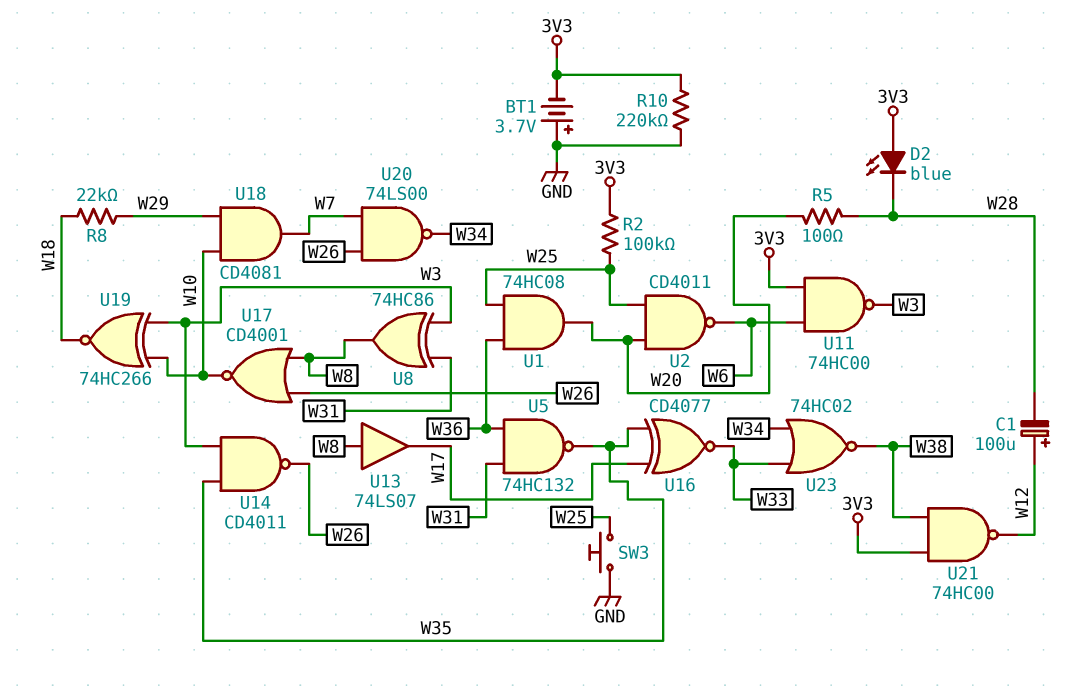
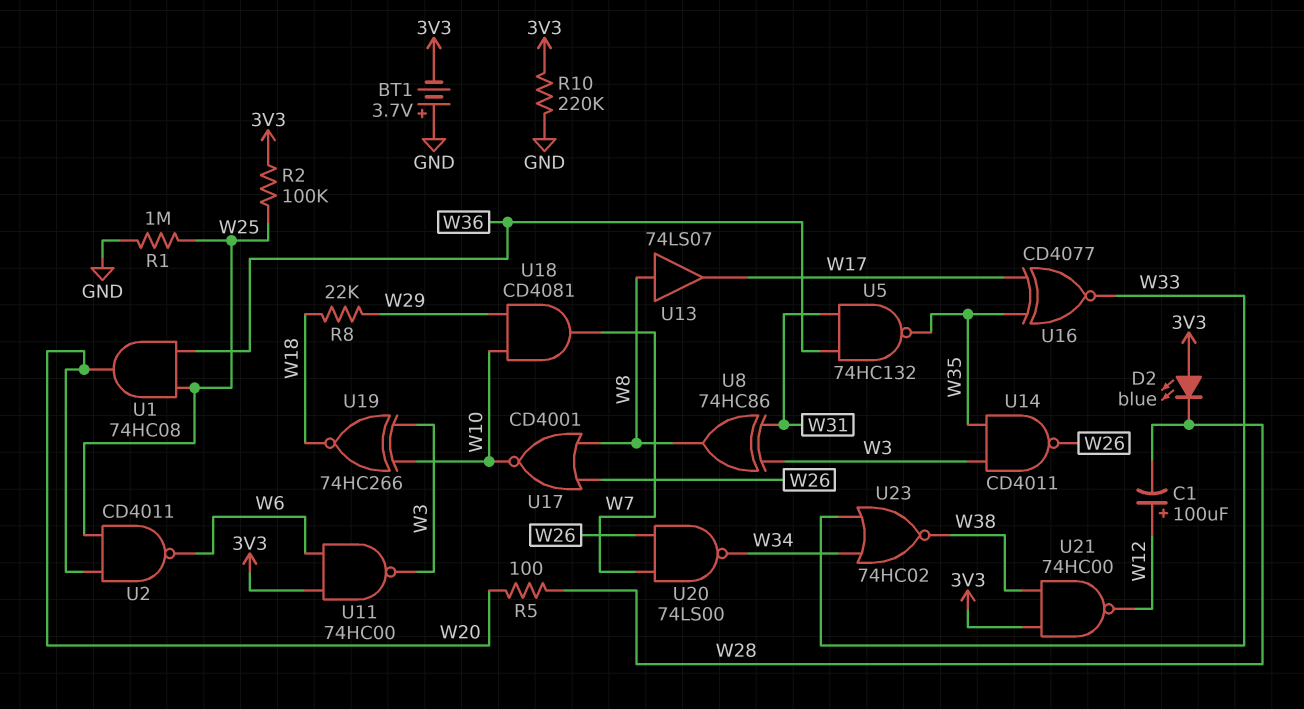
R1: none -> 1M (GND, W25)
SW3: button (GND, W25) -> none

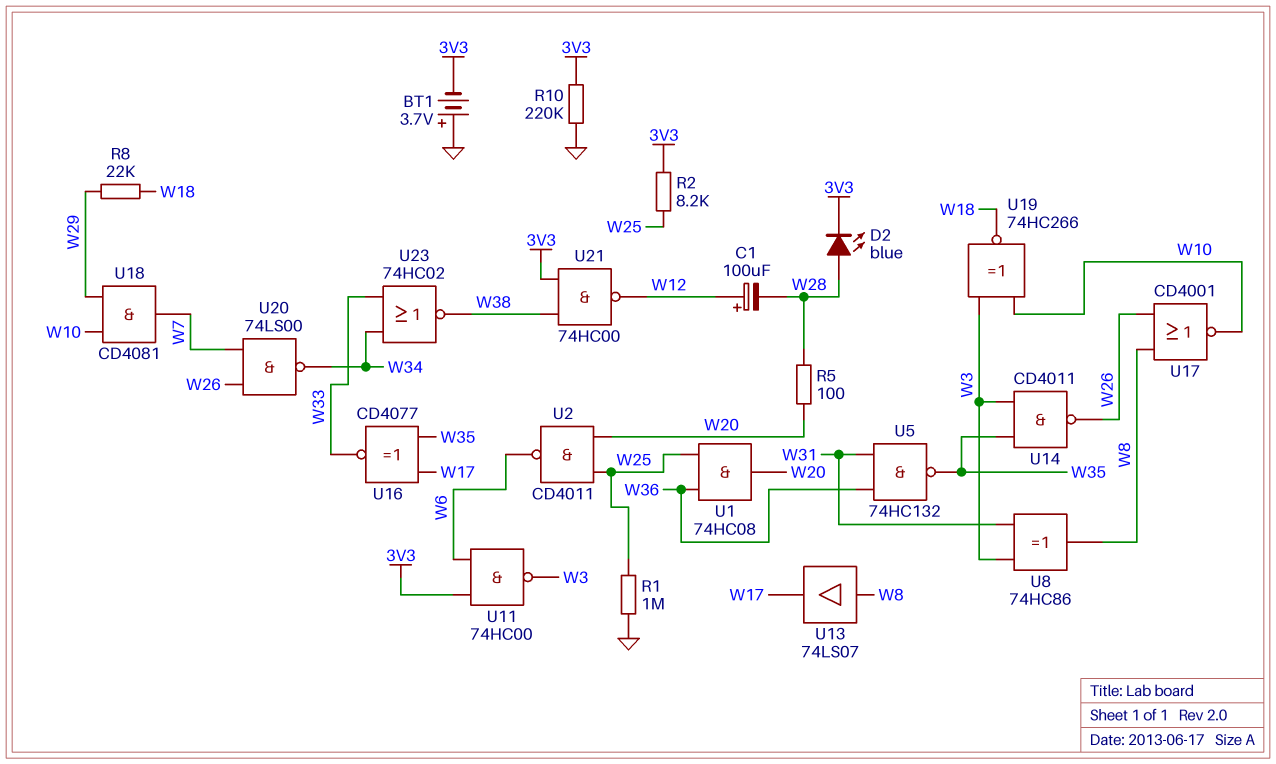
D2: LED blue (A 3V3, K W28) -> LED blue (A W28, K 3V3)
R2: 100k (3V3, W25) -> 8.2k (3V3, W25)

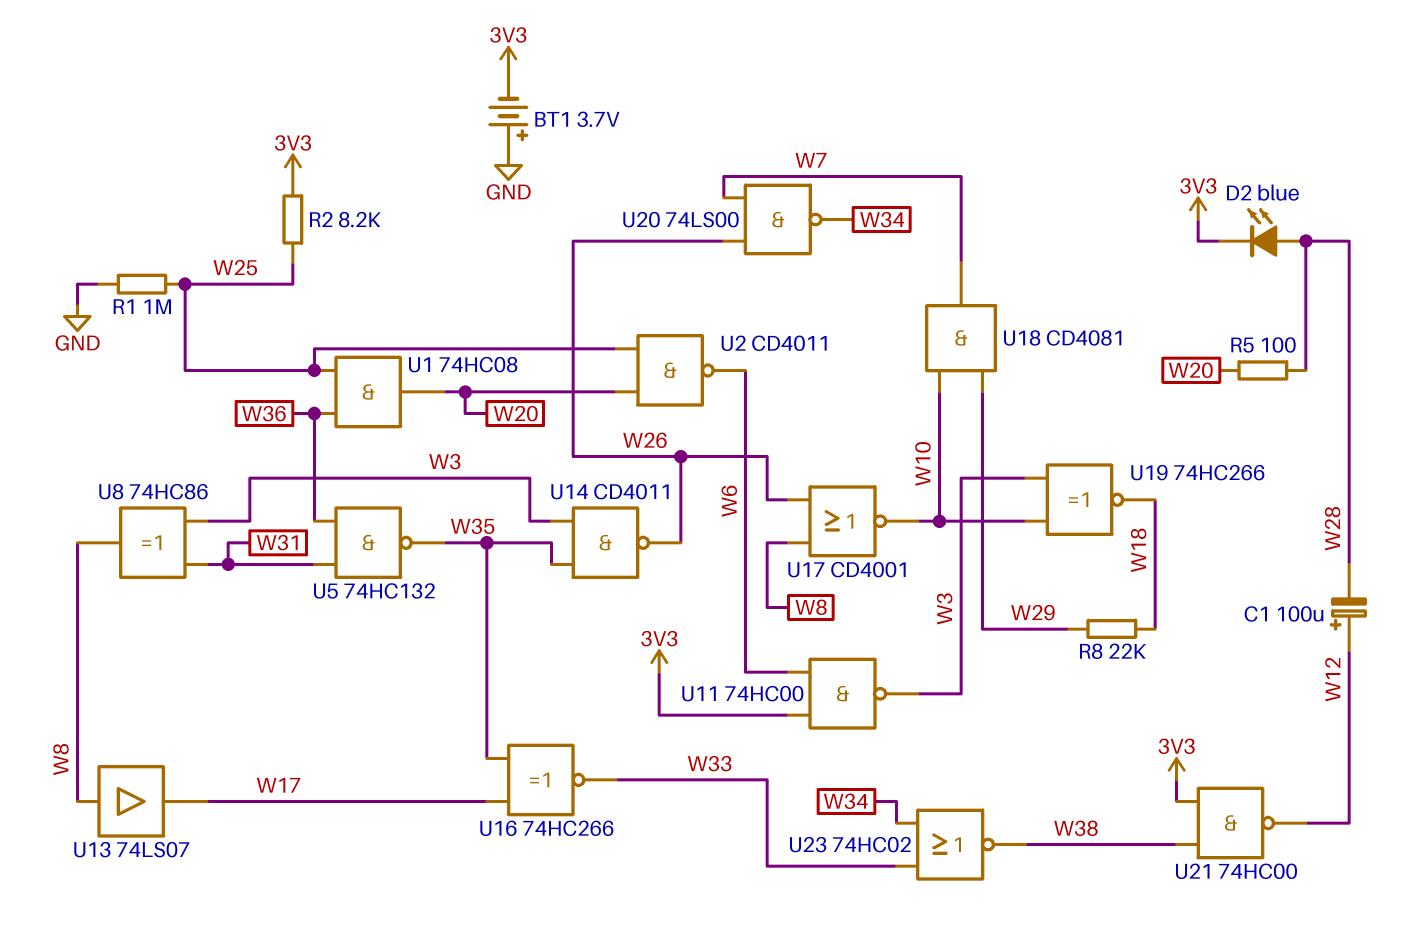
R10: 220k (3V3, GND) -> none
U16: XNOR CD4077 (in W17, in W35, out W33) -> XNOR 74HC266 (in W17, in W35, out W33)

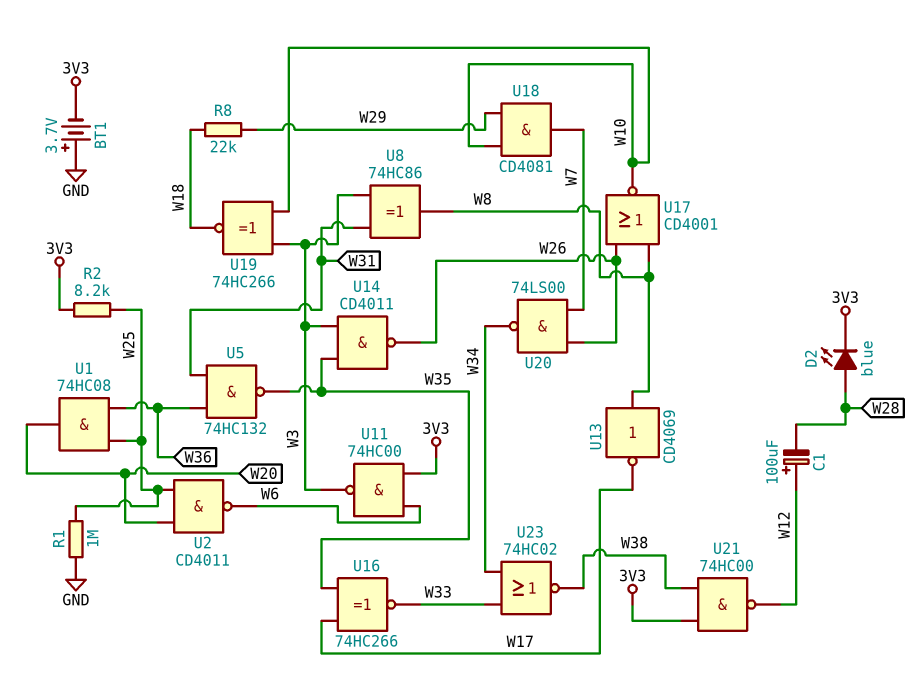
R5: 100 (W20, W28) -> none
U13: buffer 74LS07 (in W8, out W17) -> NOT CD4069 (in W8, out W17)

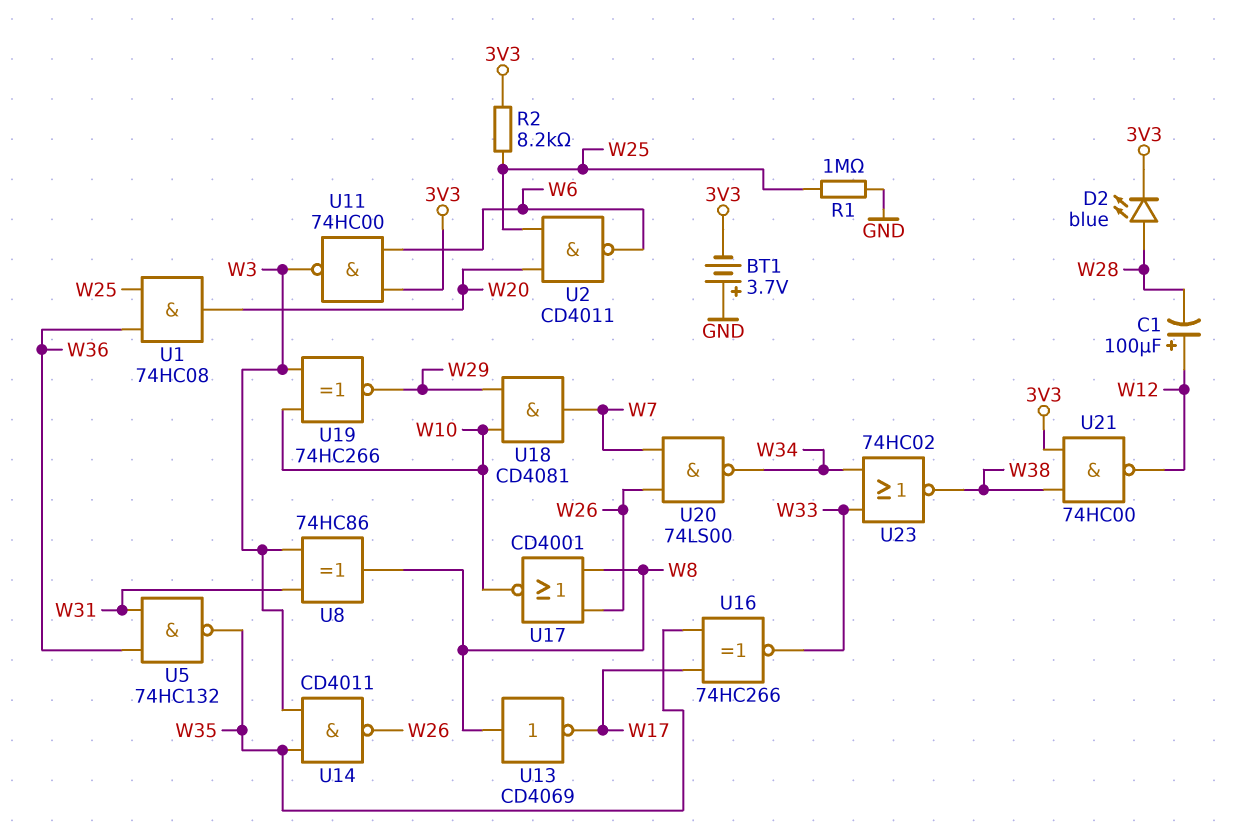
R8: 22k (W18, W29) -> none
U19: XNOR 74HC266 (in W3, in W10, out W18) -> XNOR 74HC266 (in W3, in W10, out W29)

